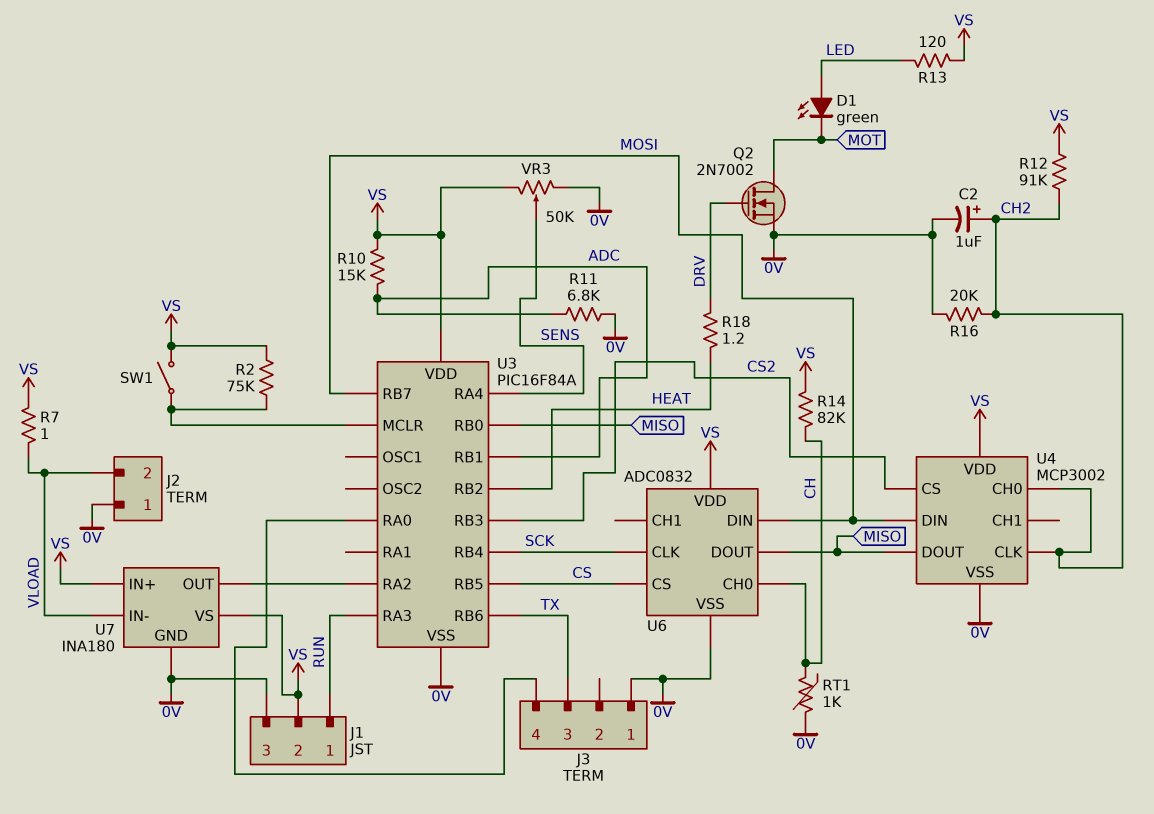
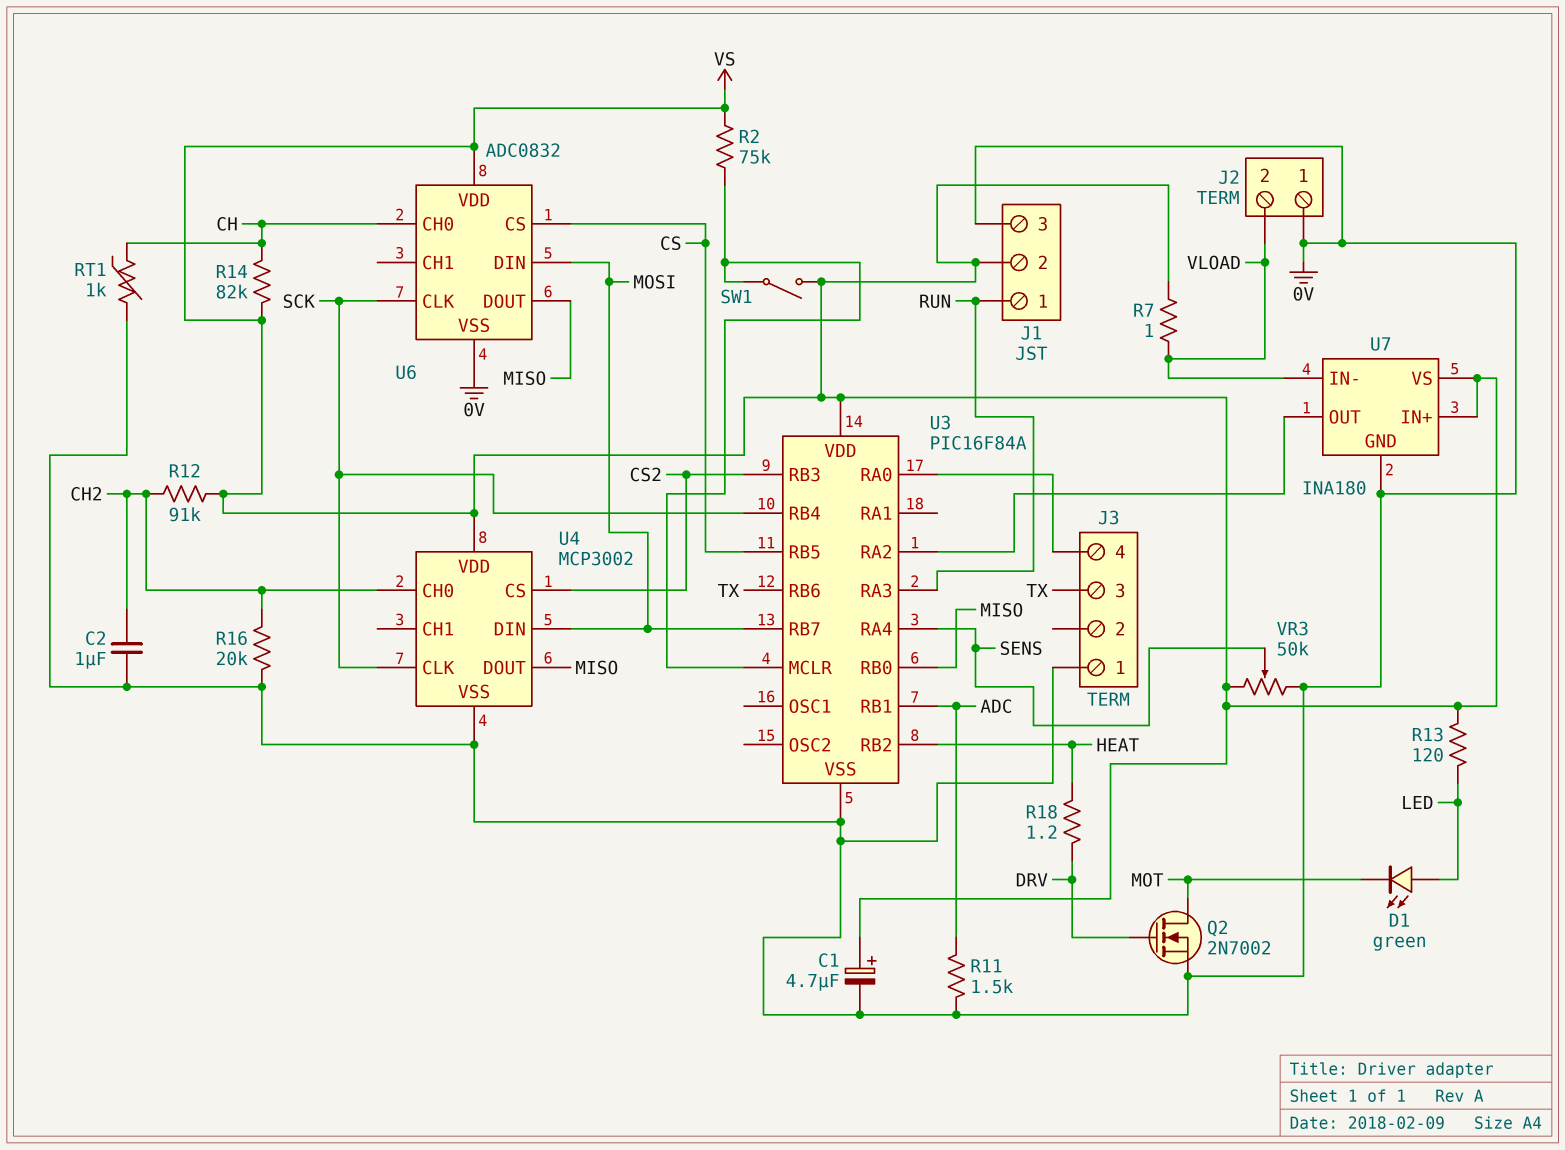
C1: none -> 4.7uF (plus VS, minus 0V)
C2: 1uF (plus CH2, minus 0V) -> 1uF (0V, CH2)
R10: 15k (ADC, VS) -> none
R11: 6.8k (0V, ADC) -> 1.5k (0V, ADC)
U4 pin CLK: CH2 -> SCK

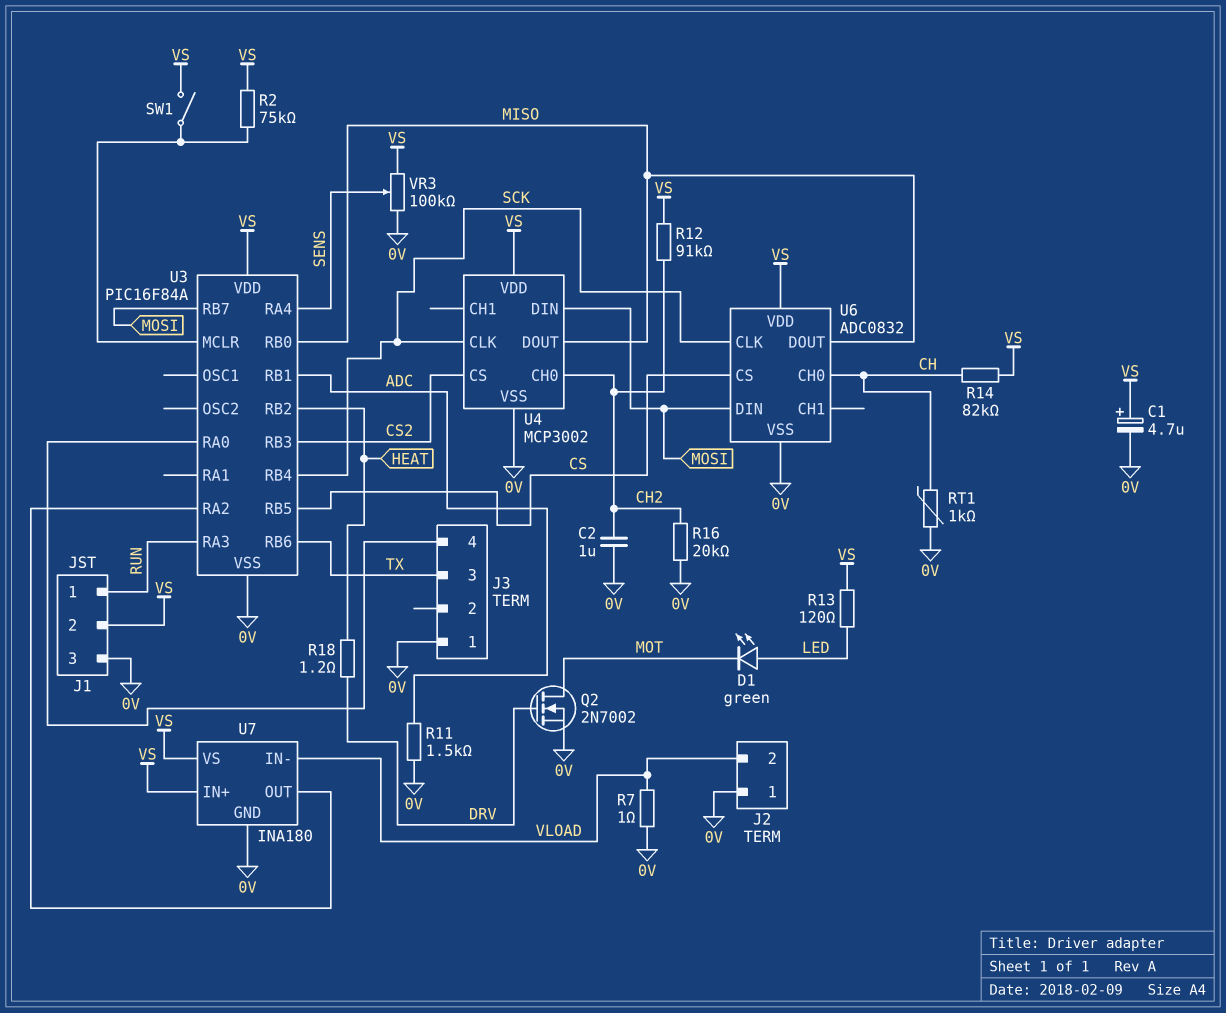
R7: 1 (VLOAD, VS) -> 1 (0V, VLOAD)
VR3: 50k (0V, VS, wiper SENS) -> 100k (0V, VS, wiper SENS)

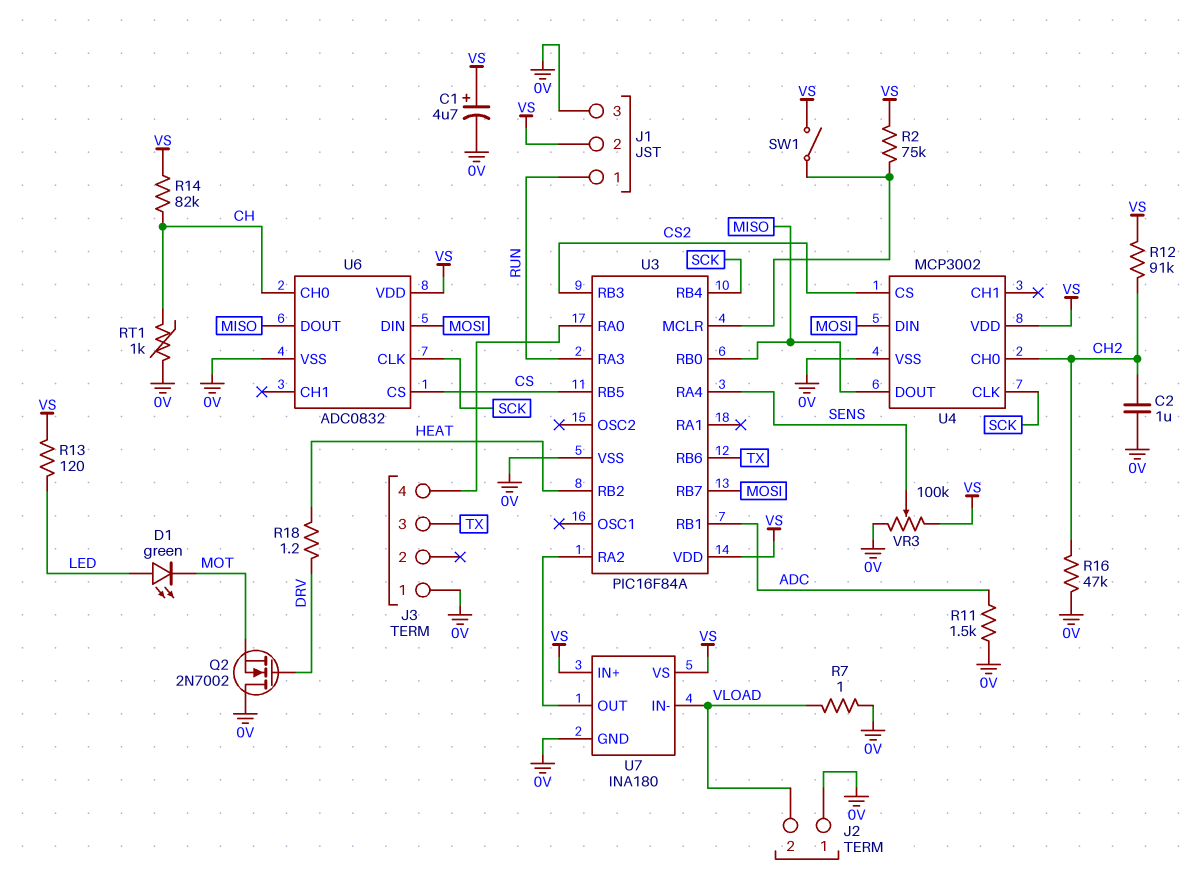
Q2: NMOS 2N7002 (G DRV, D MOT, S 0V) -> NMOS 2N7002 (G DRV, D 0V, S MOT)
R16: 20k (0V, CH2) -> 47k (0V, CH2)

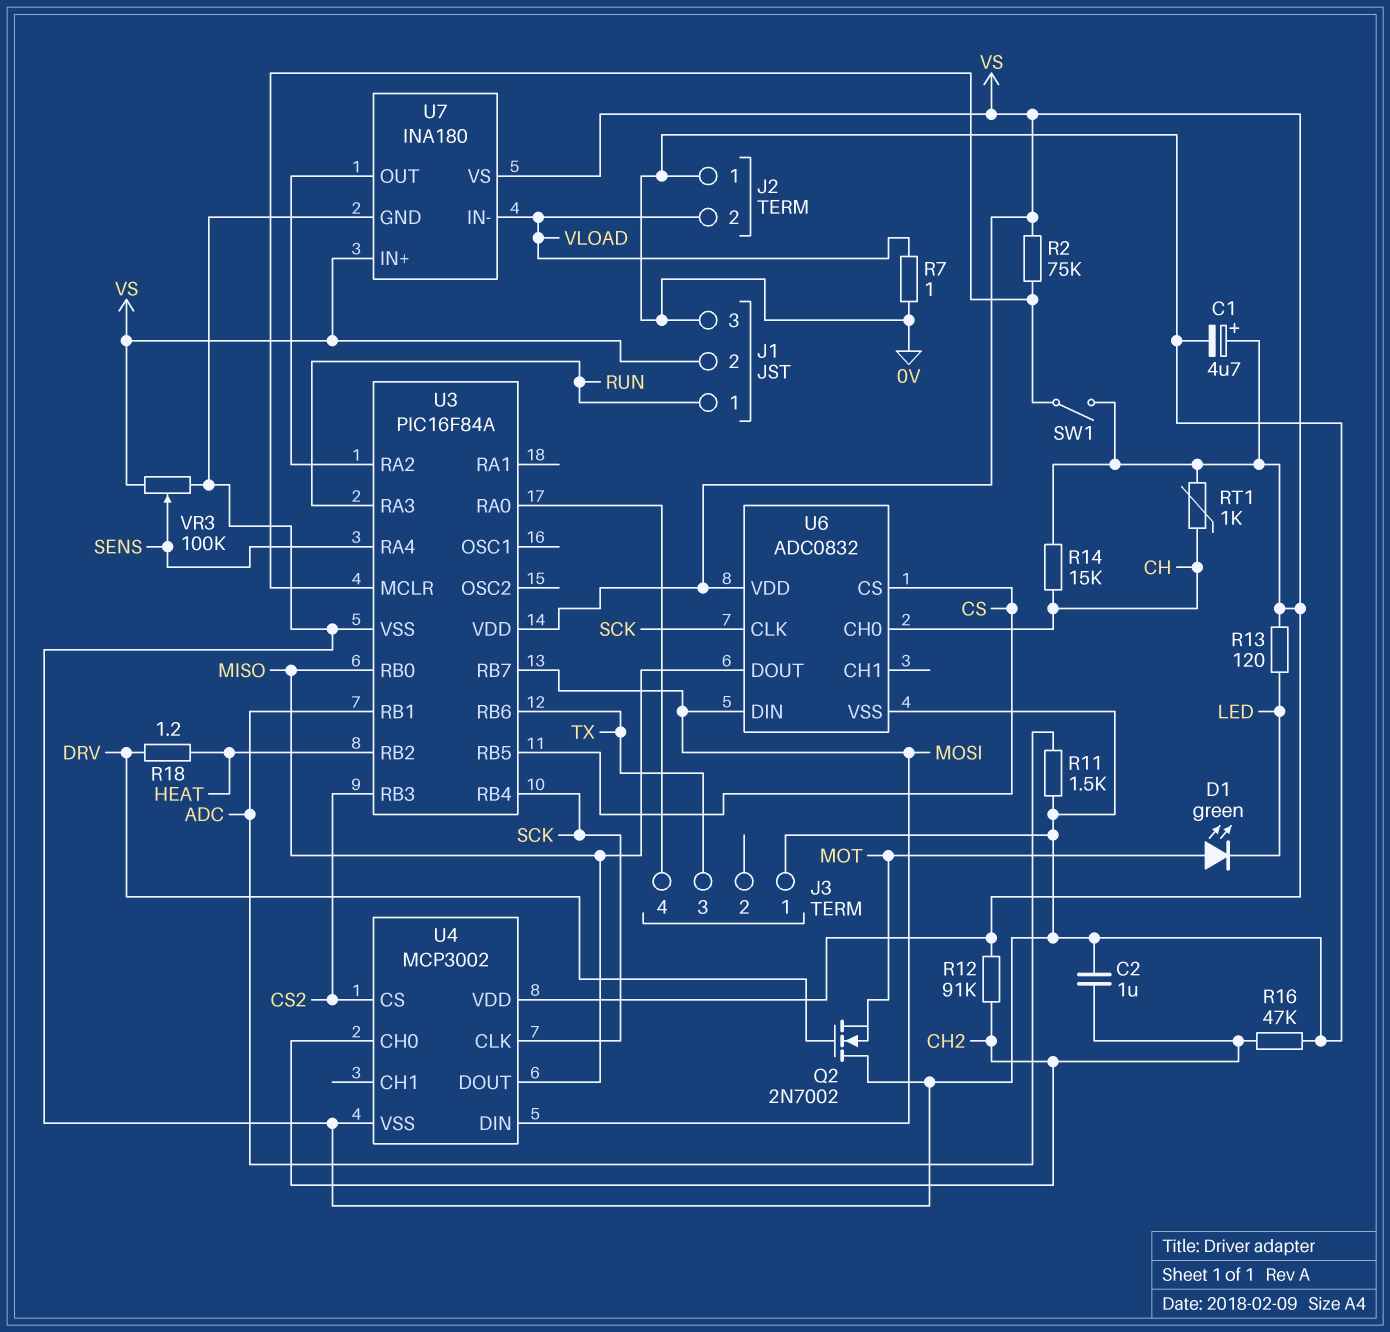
D1: LED green (A LED, K MOT) -> LED green (A MOT, K LED)
R14: 82k (CH, VS) -> 15k (CH, VS)
RT1: 1k (0V, CH) -> 1k (CH, VS)

